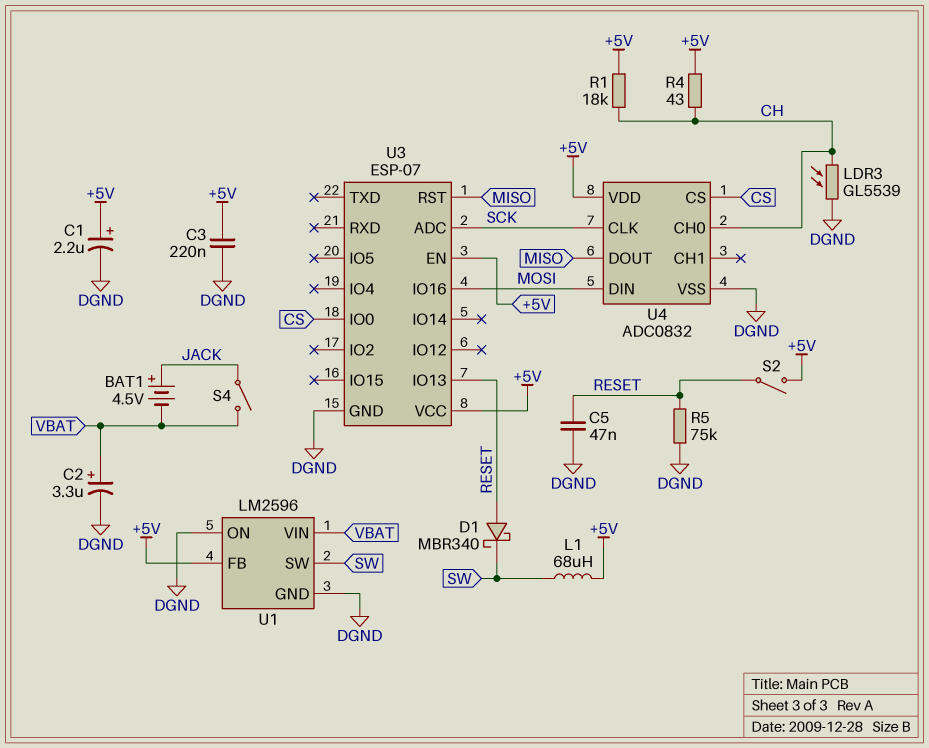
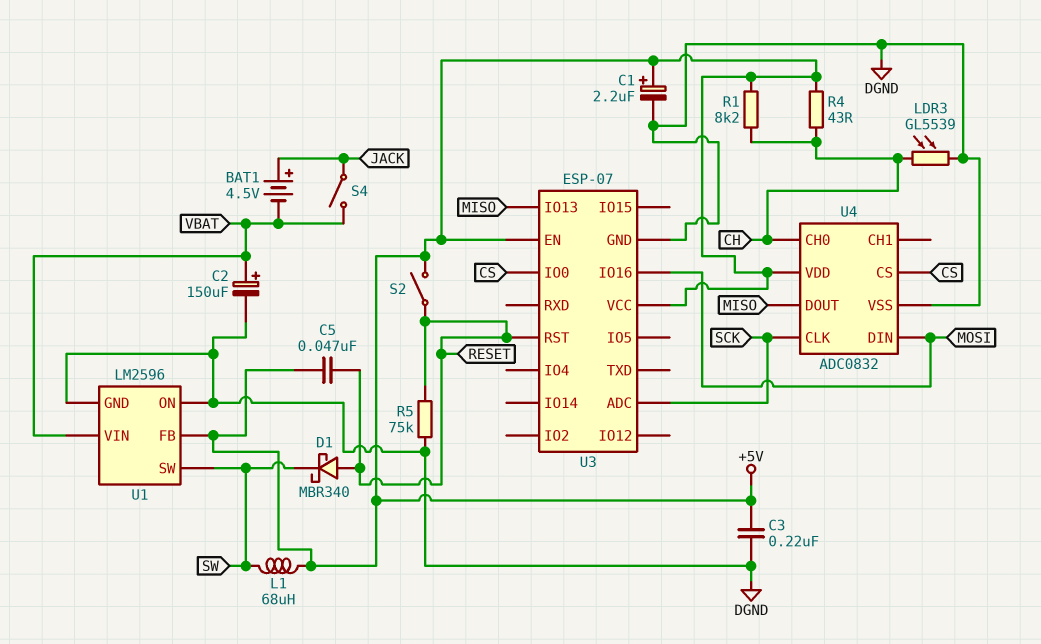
C2: 3.3uF (plus VBAT, minus DGND) -> 150uF (plus VBAT, minus DGND)
C5: 47nF (DGND, RESET) -> 47nF (+5V, RESET)
R1: 18k (+5V, CH) -> 8.2k (+5V, CH)
U3 pin IO13: RESET -> MISO
U3 pin RST: MISO -> RESET

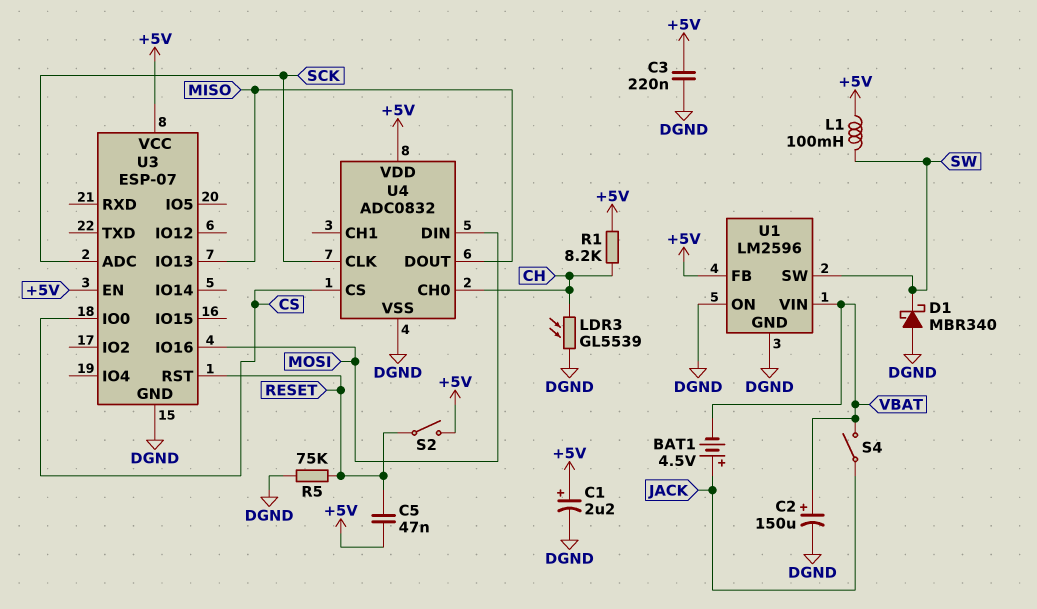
D1: schottky MBR340 (A RESET, K SW) -> schottky MBR340 (A DGND, K SW)
L1: 68uH (+5V, SW) -> 100mH (+5V, SW)
R4: 43 (+5V, CH) -> none

